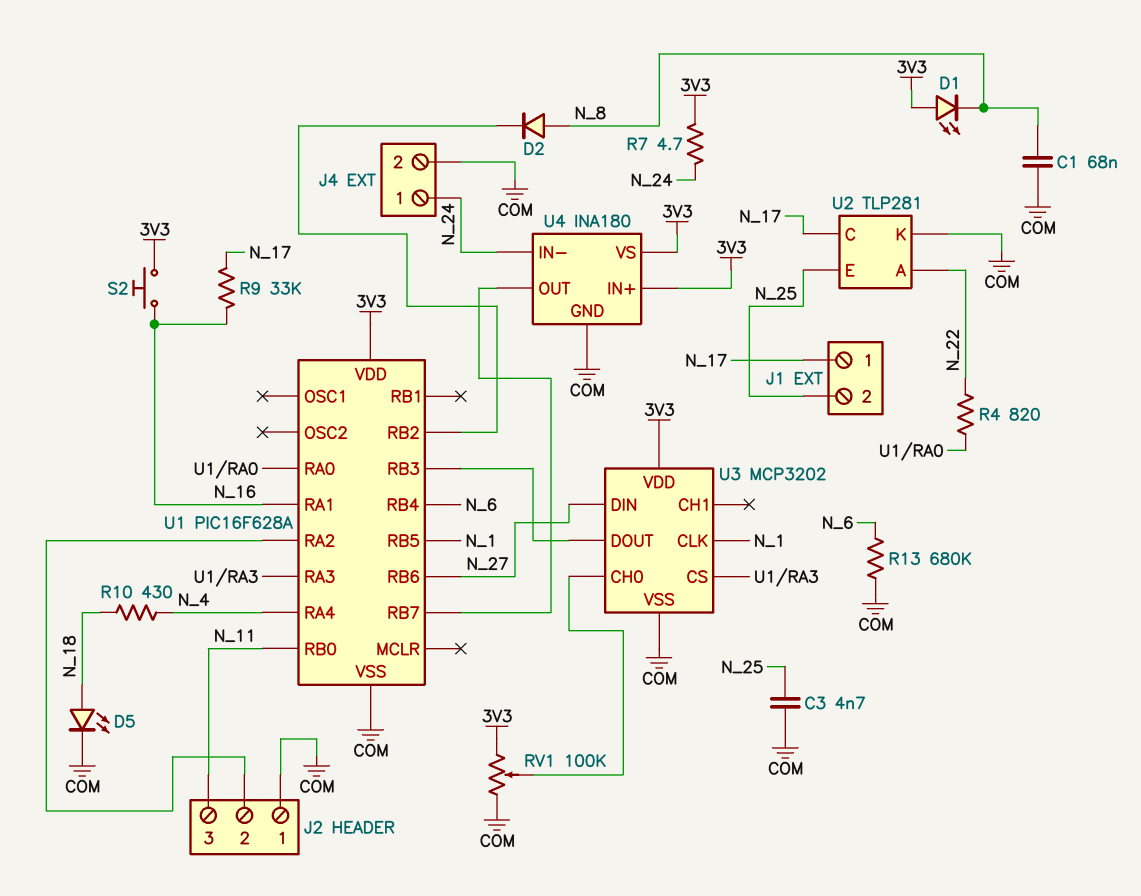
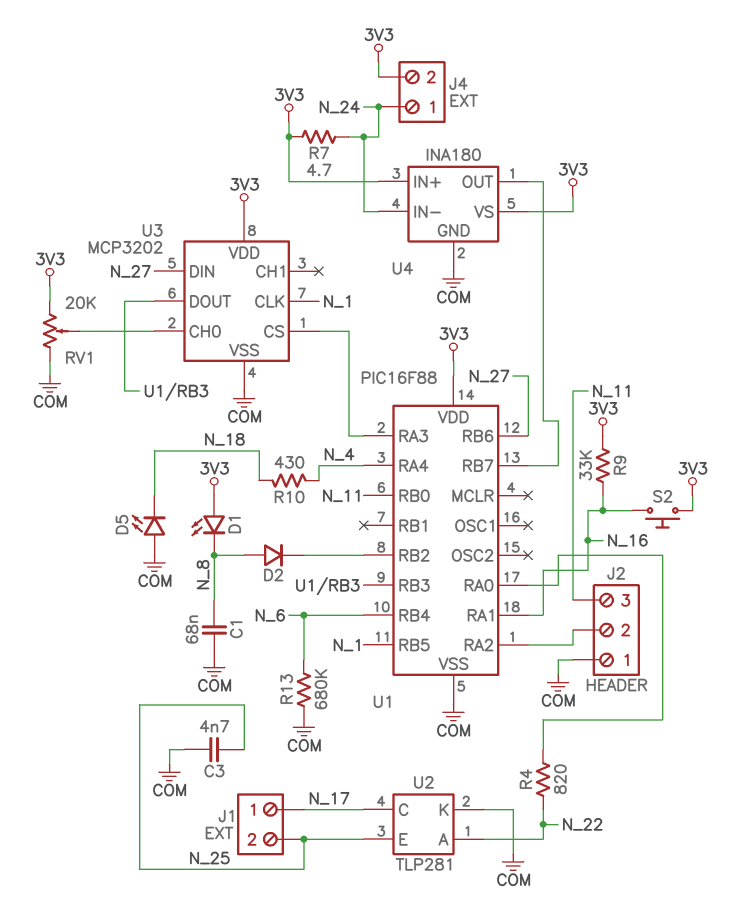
D5: LED (A N_18, K COM) -> LED (A COM, K N_18)
J4 pin 2: COM -> 3V3
R9: 33k (N_16, N_17) -> 33k (3V3, N_16)
RV1: 100k (3V3, COM, wiper U3/CH0) -> 20k (3V3, COM, wiper U3/CH0)
U1: PIC16F628A -> PIC16F88

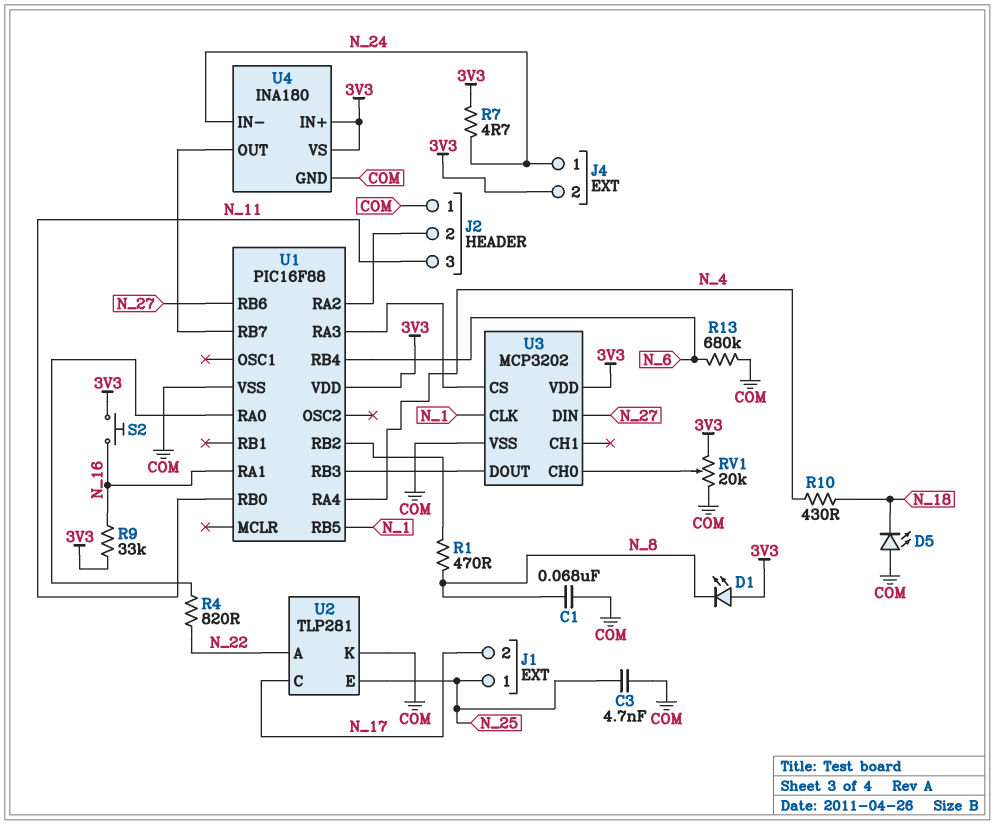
D2: diode (A N_8, K U1/RB2) -> none
J1 pin 1: N_17 -> N_25
J1 pin 2: N_25 -> N_17
R1: none -> 470 (N_8, U1/RB2)

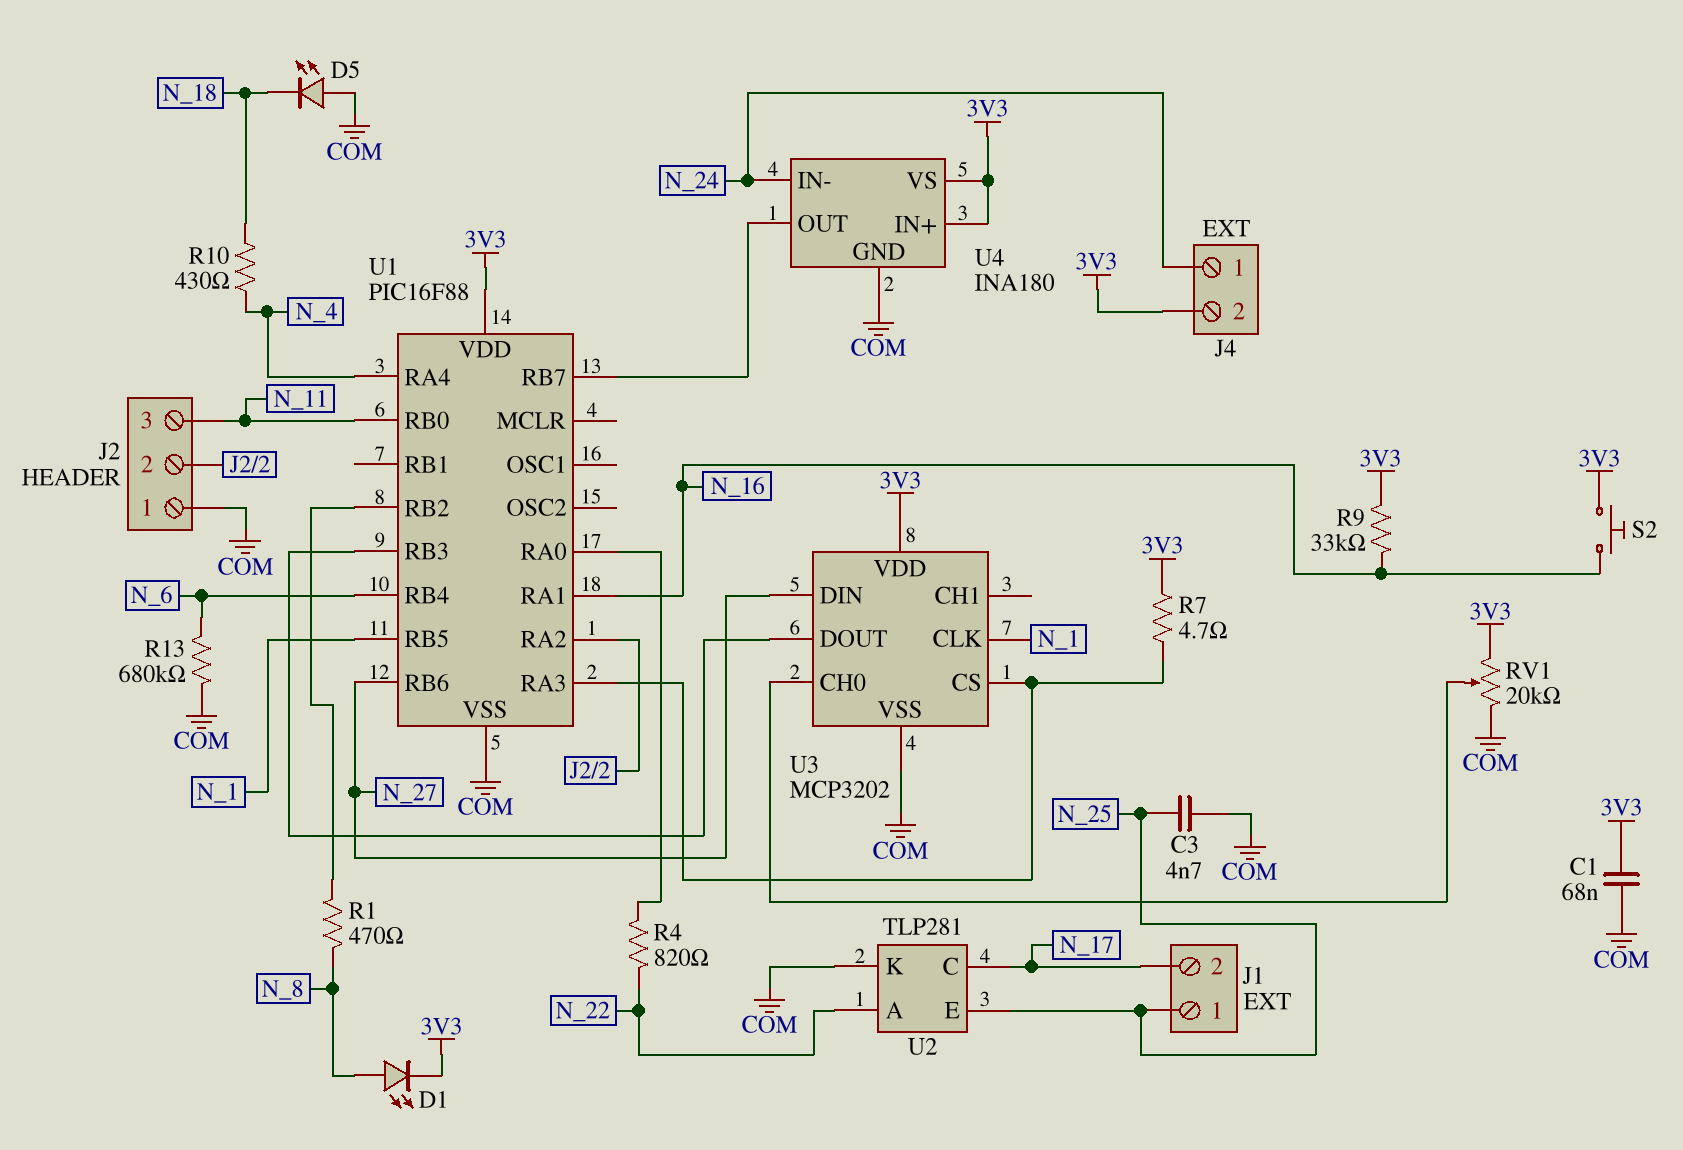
C1: 68nF (COM, N_8) -> 68nF (3V3, COM)
D1: LED (A 3V3, K N_8) -> LED (A N_8, K 3V3)
R7: 4.7 (3V3, N_24) -> 4.7 (3V3, U1/RA3)

